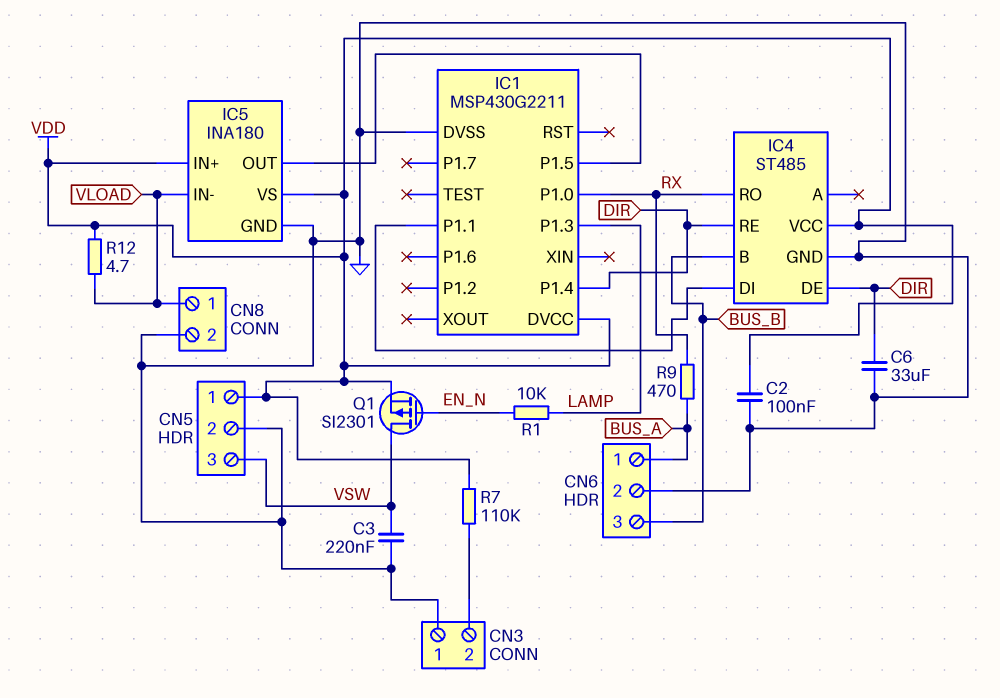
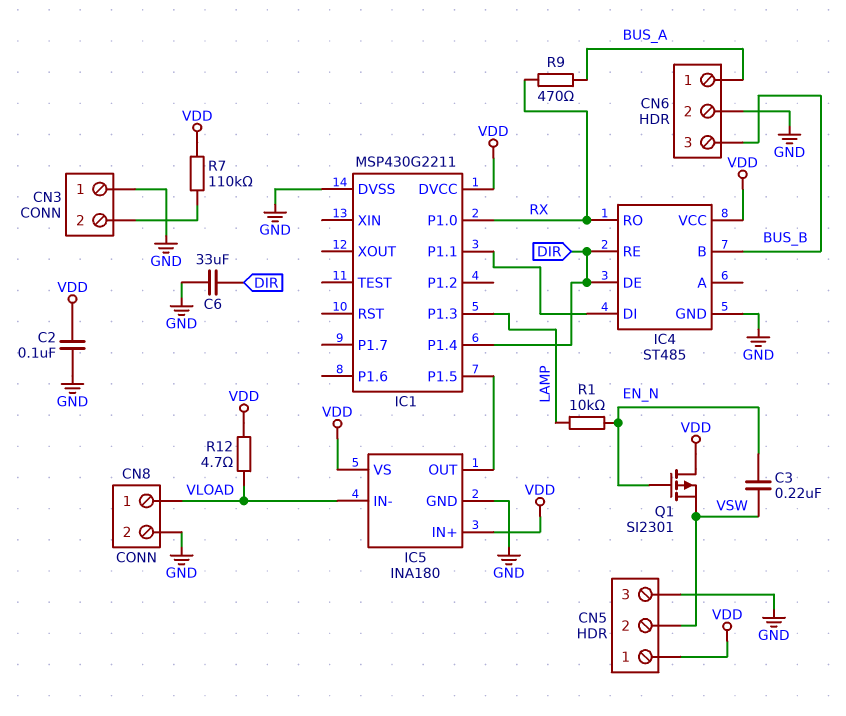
C3: 220nF (GND, VSW) -> 220nF (EN_N, VSW)
CN5 pin 2: GND -> VSW
CN5 pin 3: VSW -> GND
Q1: PMOS SI2301 (G EN_N, D VSW, S VDD) -> PMOS SI2301 (G EN_N, D VDD, S VSW)

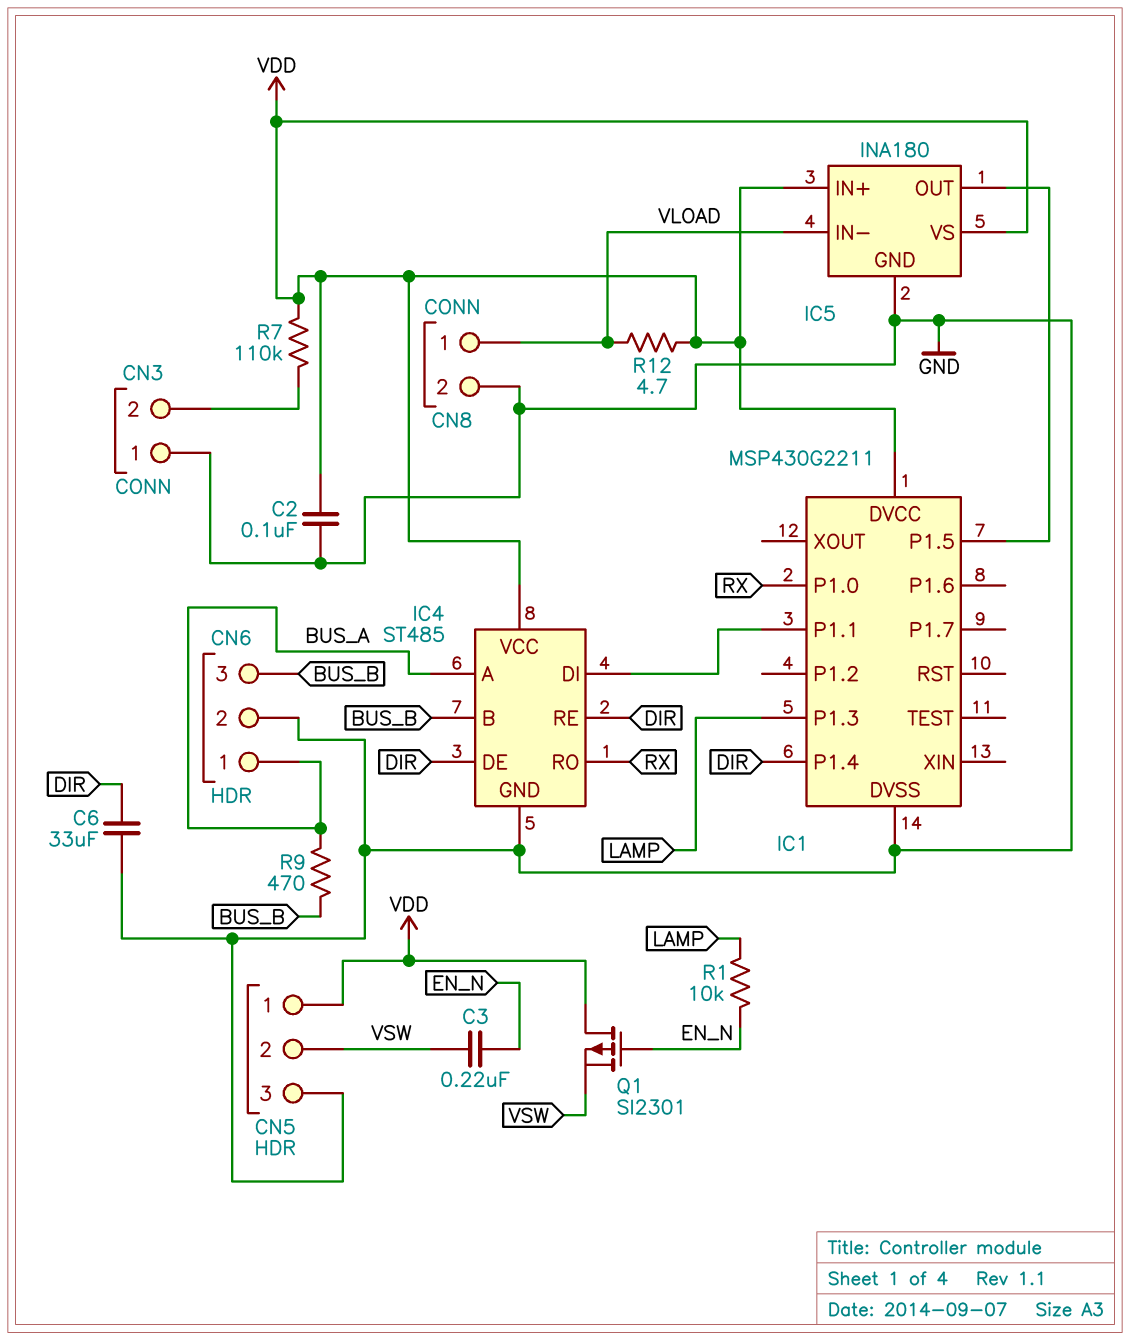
IC4 pin A: none -> BUS_A
R9: 470 (BUS_A, RX) -> 470 (BUS_A, BUS_B)

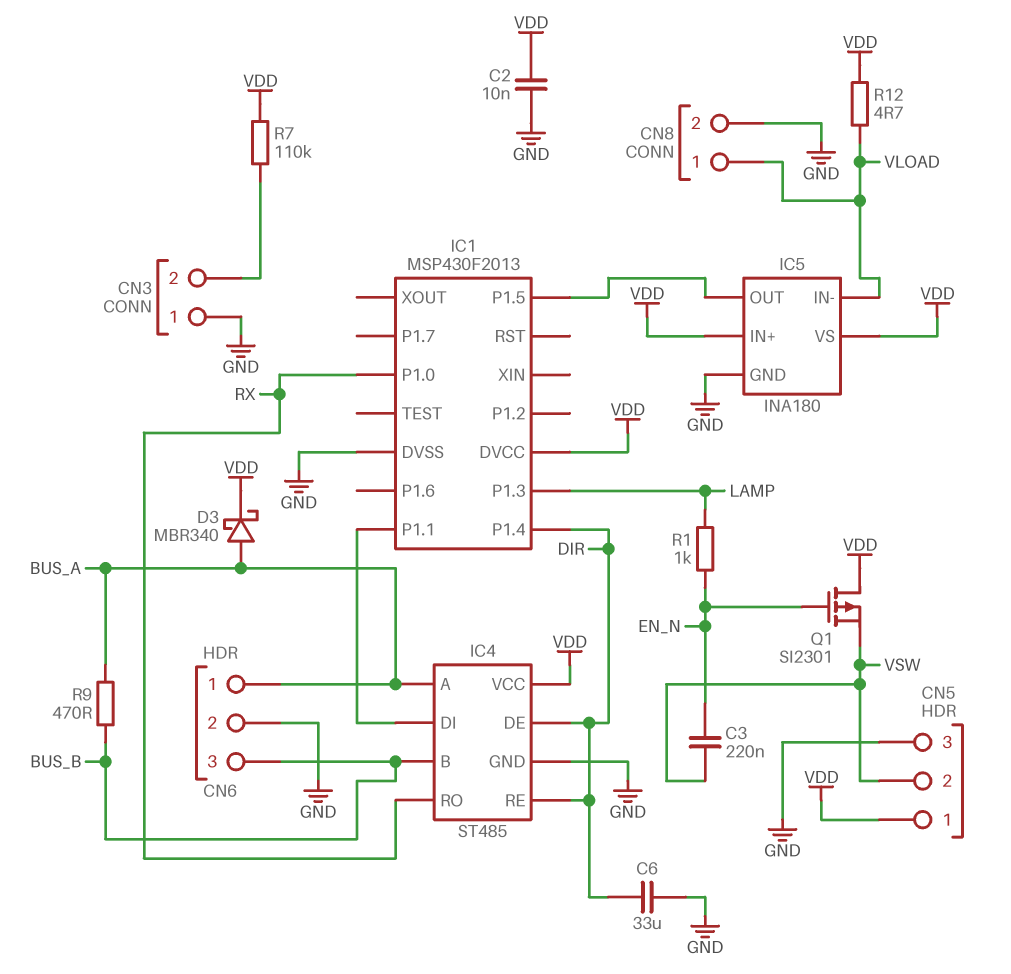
C2: 100nF (GND, VDD) -> 10nF (GND, VDD)
D3: none -> schottky MBR340 (A BUS_A, K VDD)
IC1: MSP430G2211 -> MSP430F2013
R1: 10k (EN_N, LAMP) -> 1k (EN_N, LAMP)

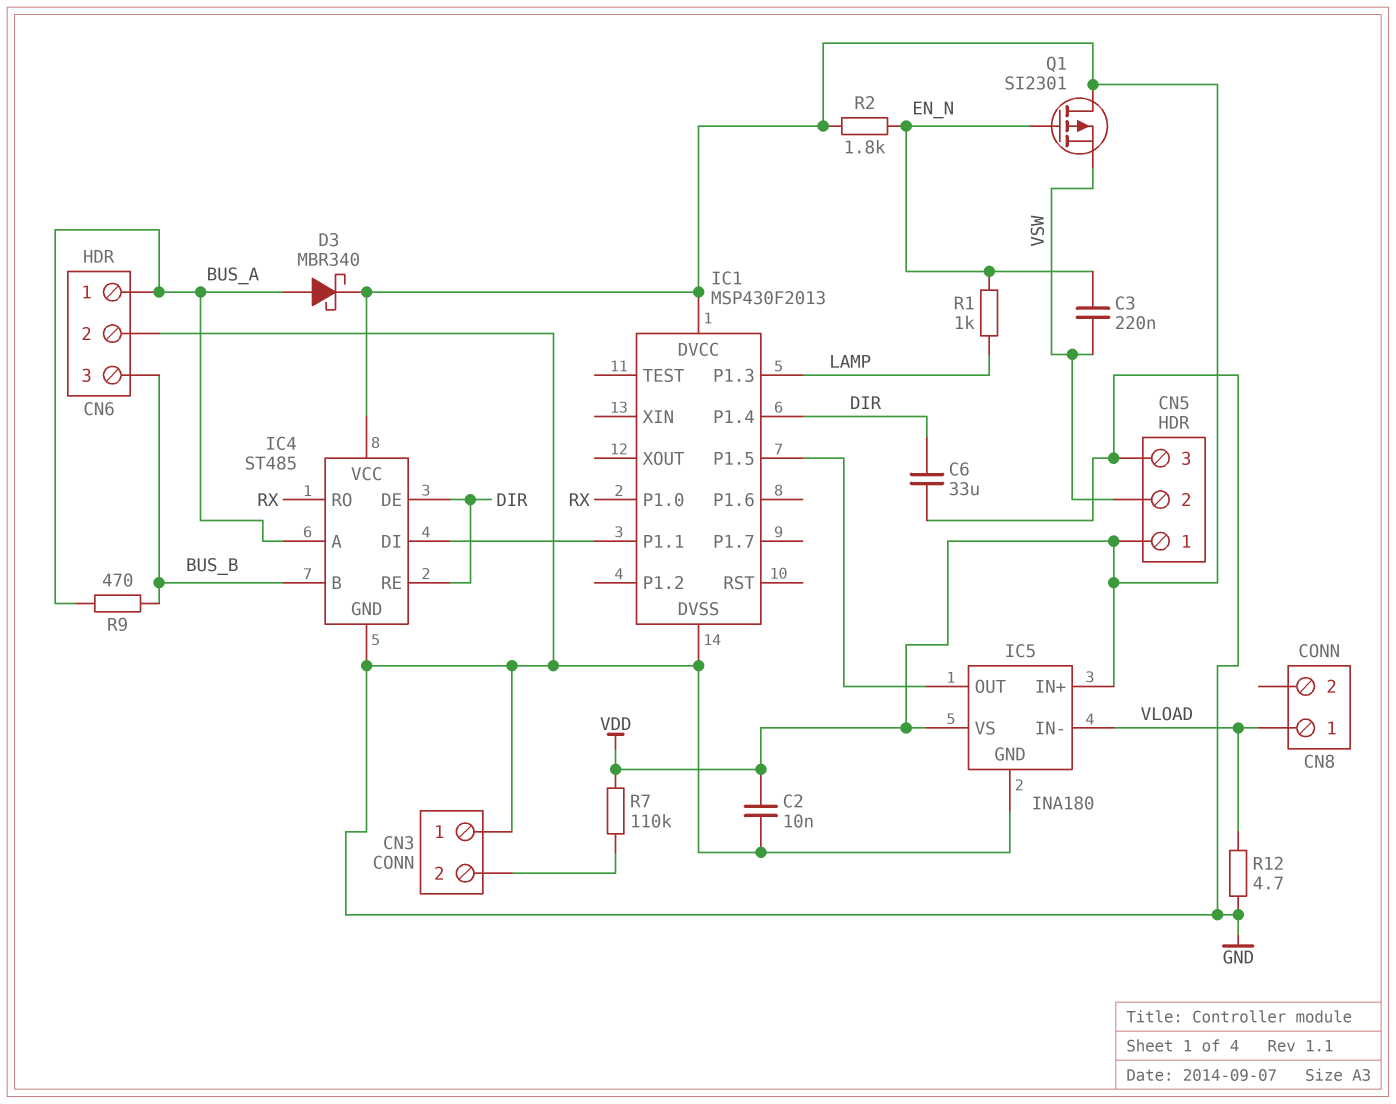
CN8 pin 2: GND -> none
R2: none -> 1.8k (EN_N, VDD)
R12: 4.7 (VDD, VLOAD) -> 4.7 (GND, VLOAD)

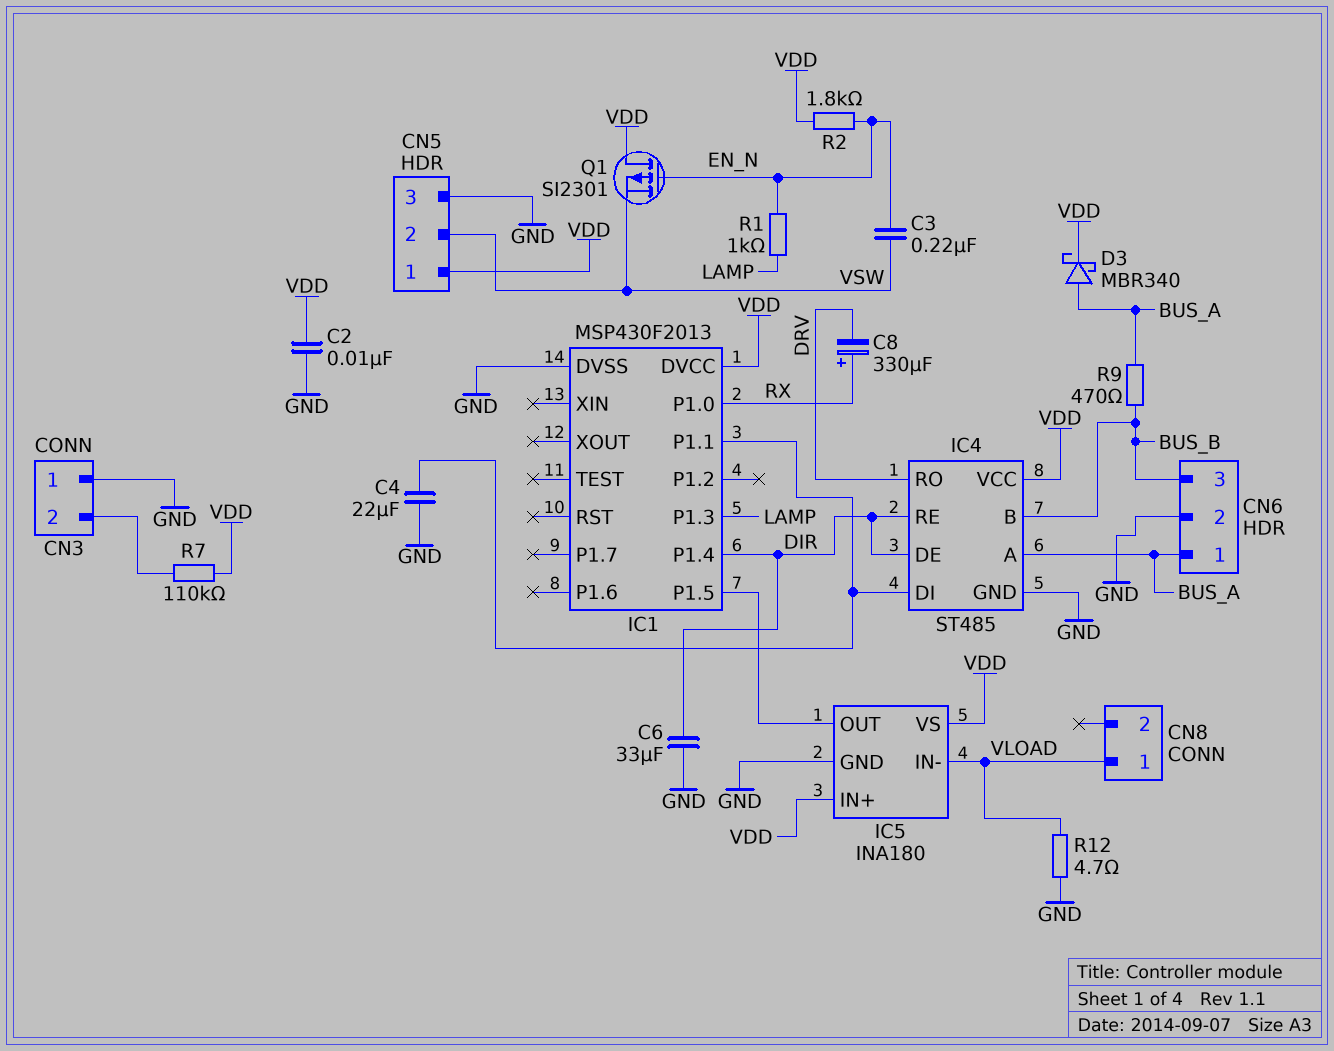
C4: none -> 22uF (GND, IC1/P1.1)
C8: none -> 330uF (plus RX, minus DRV)
IC4 pin RO: RX -> DRV

